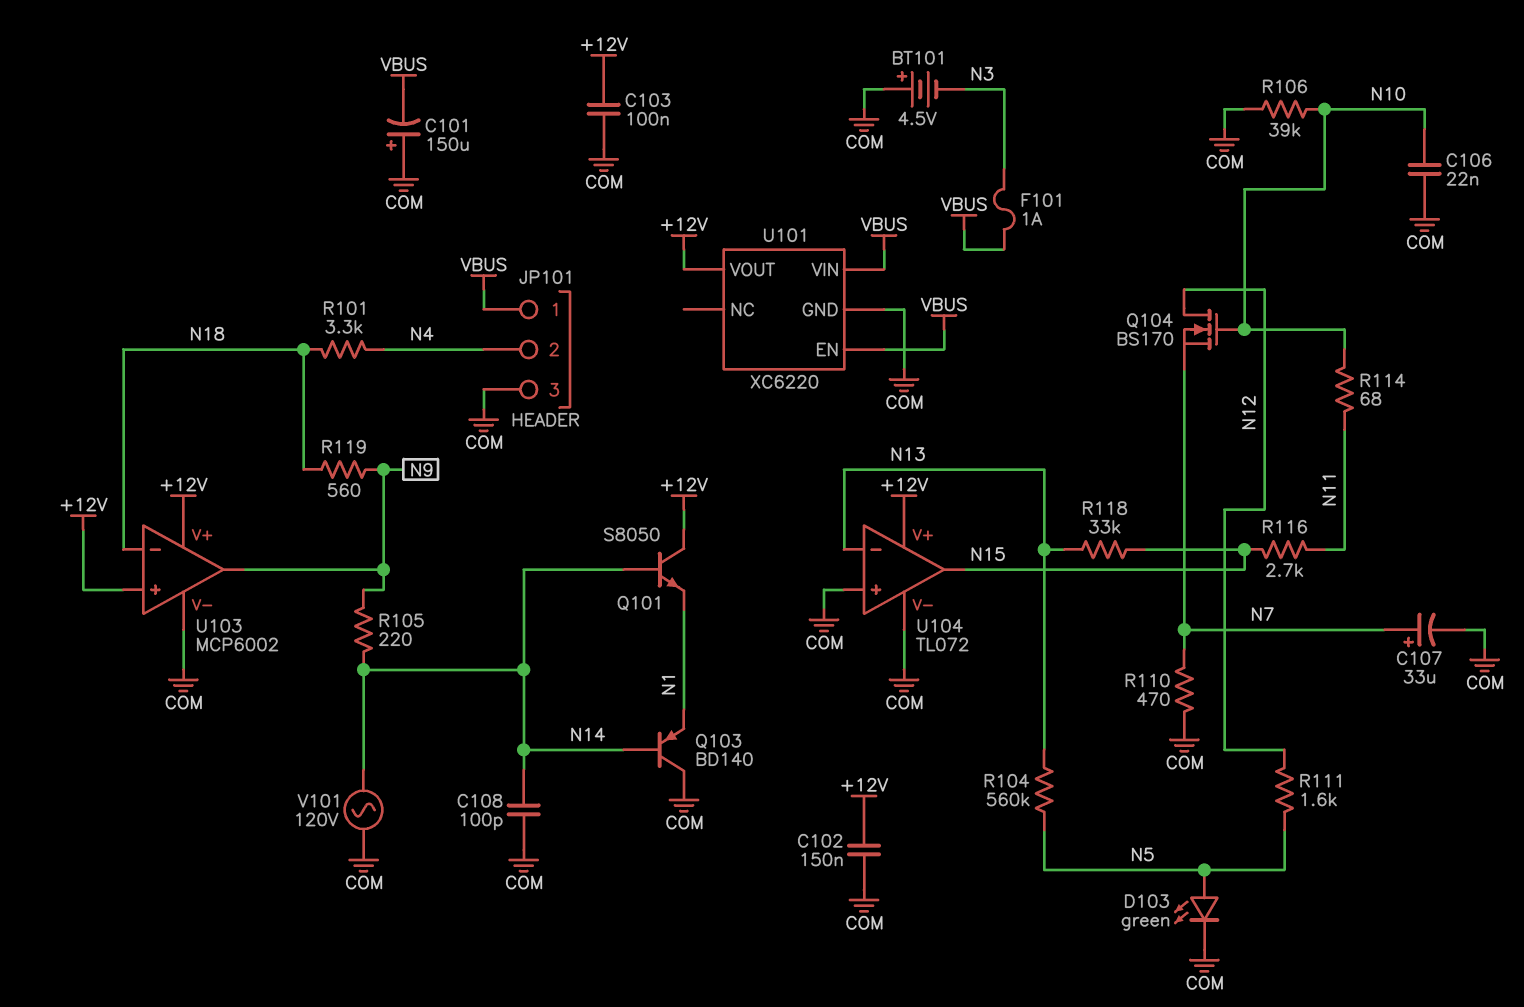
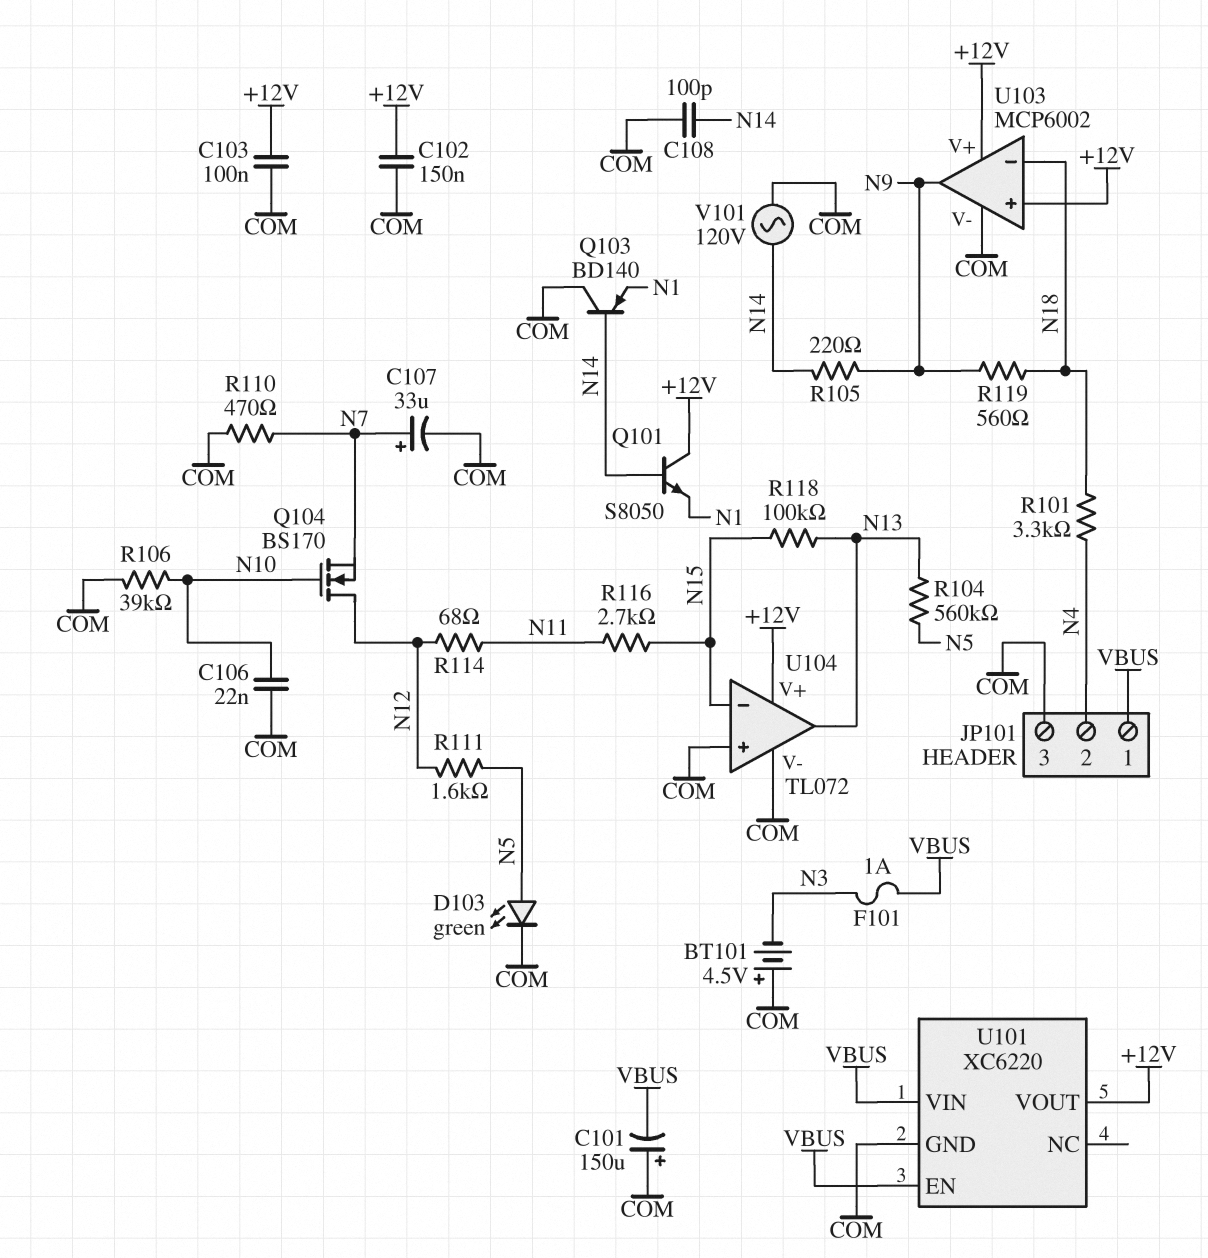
R114: 68 (N10, N11) -> 68 (N11, N12)
R118: 33k (N13, N15) -> 100k (N13, N15)
U104 pin in-: N13 -> N15
U104 pin out: N15 -> N13

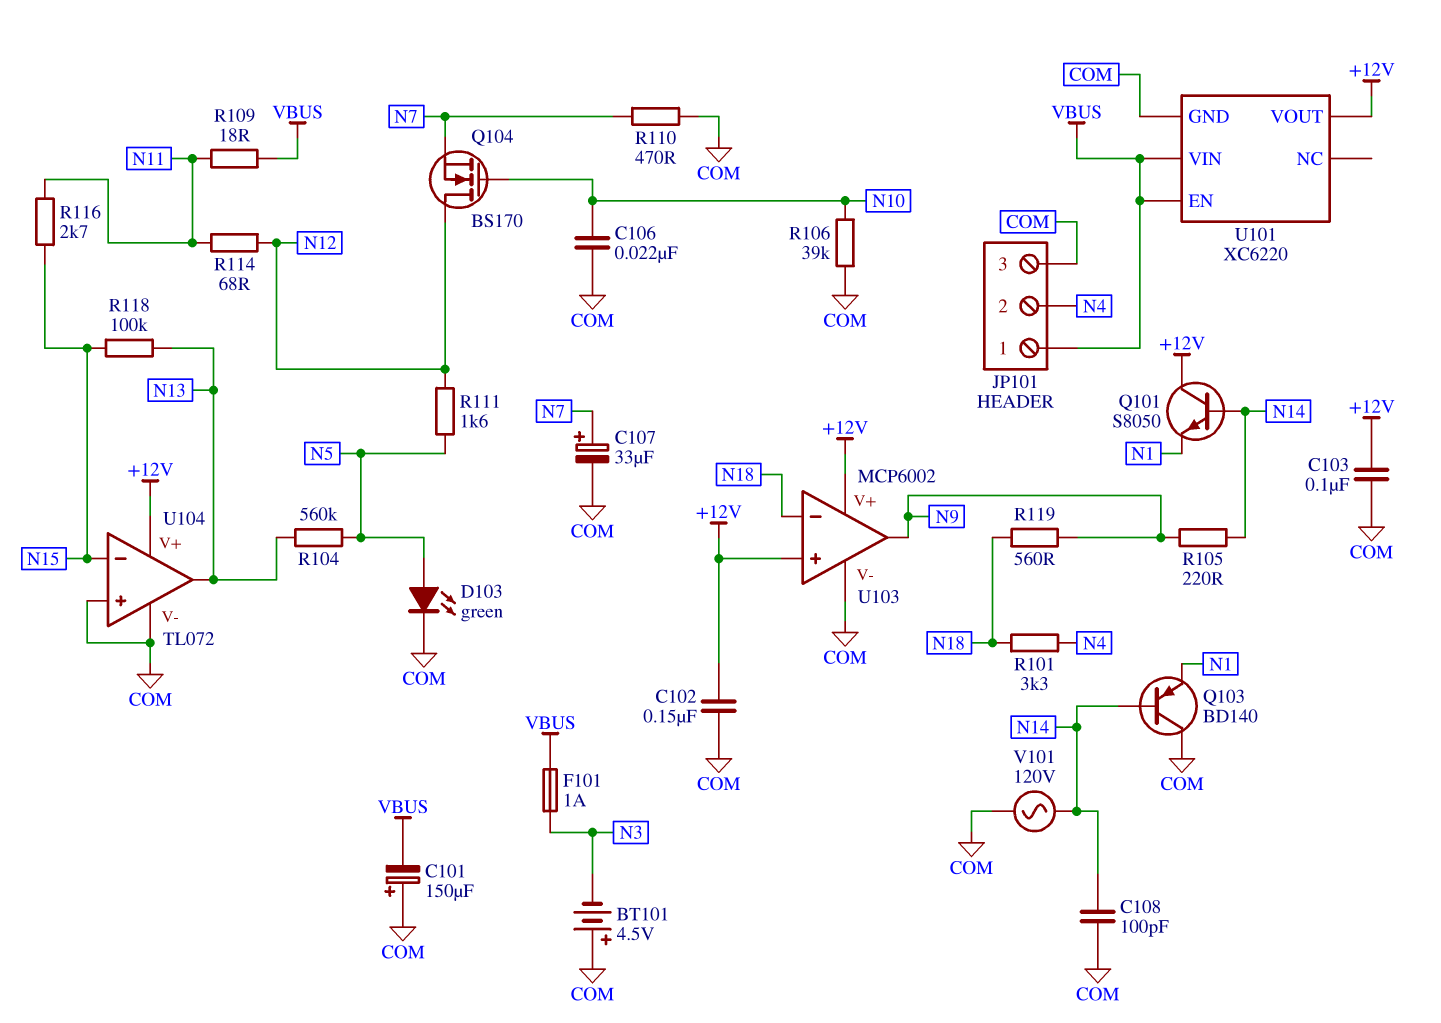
R109: none -> 18 (N11, VBUS)

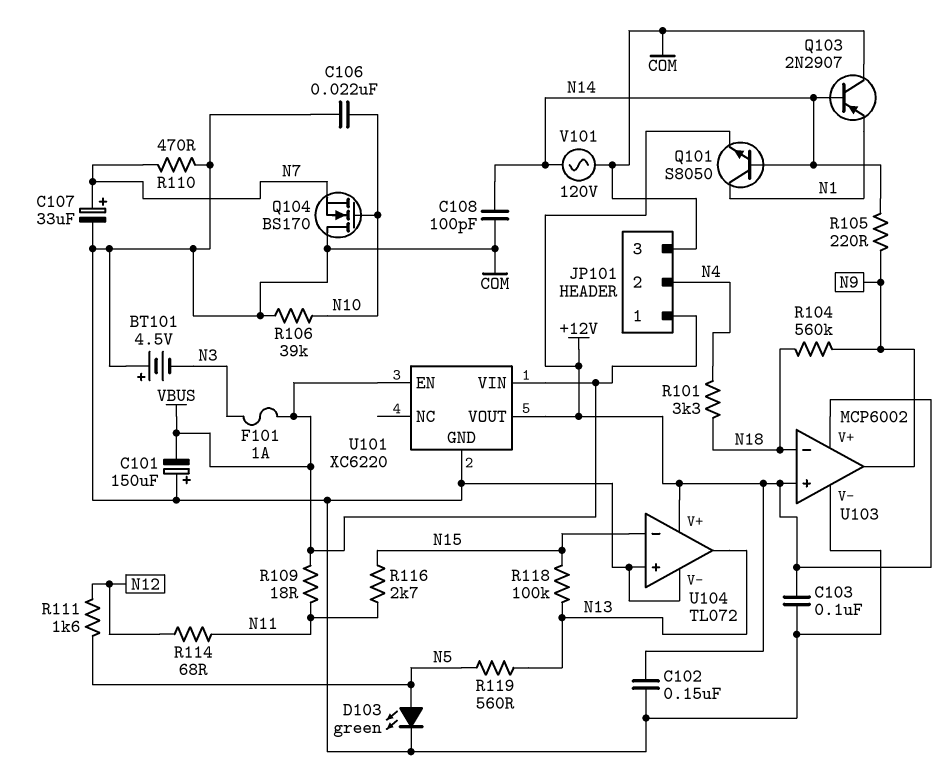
Q101: NPN S8050 (B N14, C +12V, E N1) -> NPN S8050 (B N14, C N1, E +12V)
Q103: PNP BD140 (B N14, C COM, E N1) -> PNP 2N2907 (B N14, C COM, E N1)
Q104: NMOS BS170 (G N10, D N12, S N7) -> NMOS BS170 (G N10, D COM, S N7)
R104: 560k (N5, N13) -> 560k (N9, N18)
R119: 560 (N9, N18) -> 560 (N5, N13)

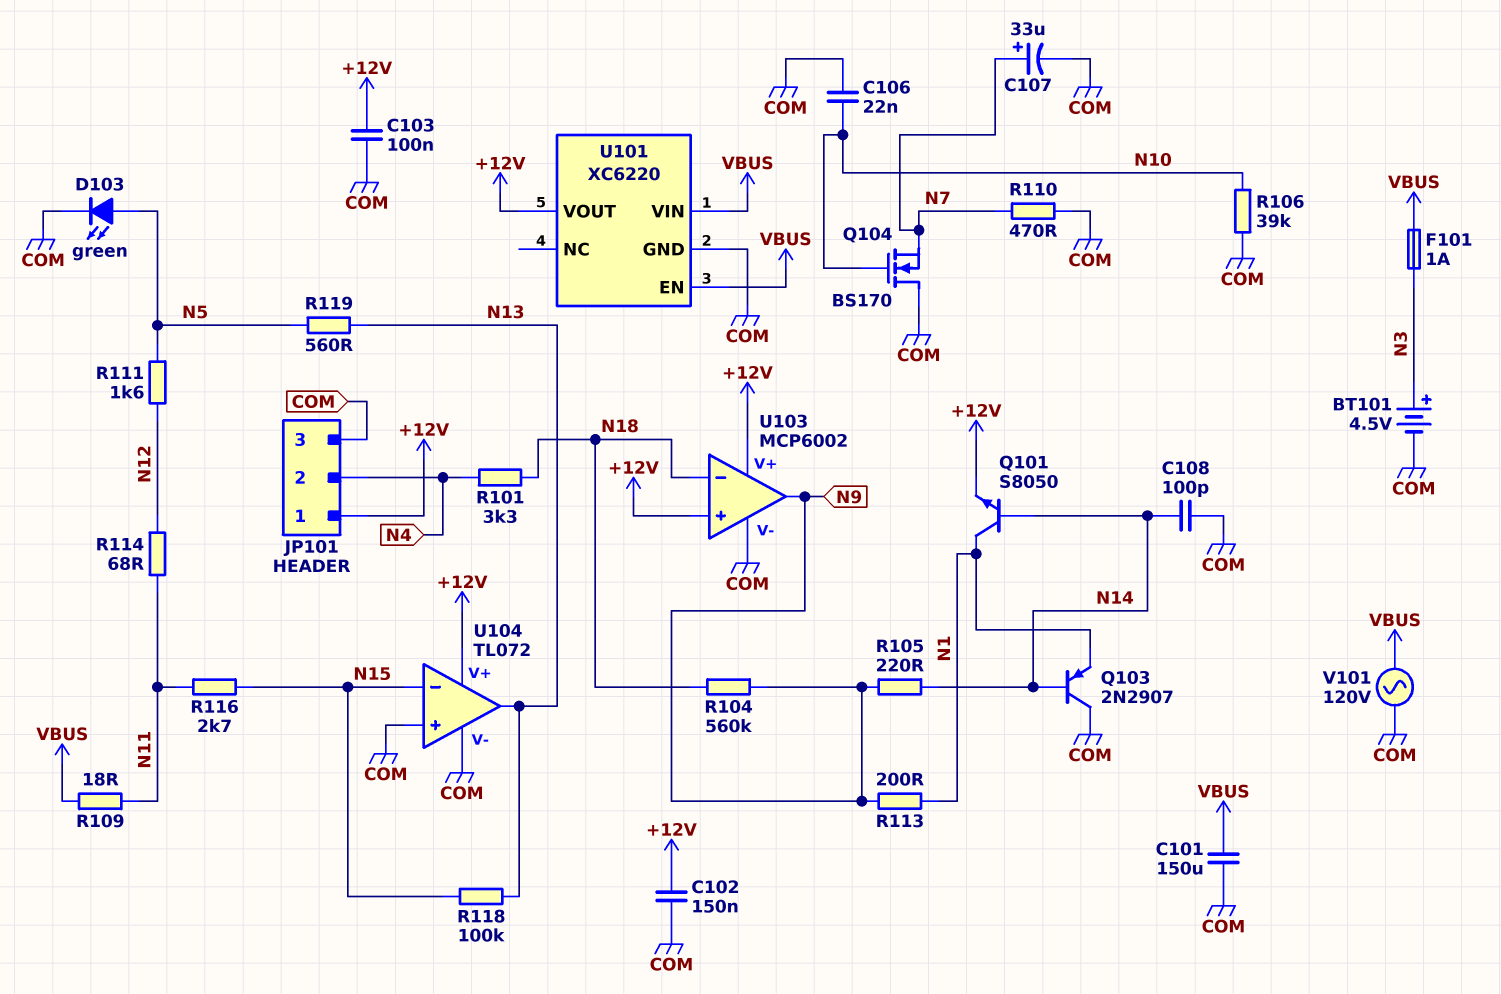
BT101: 4.5V (plus COM, minus N3) -> 4.5V (plus N3, minus COM)
C101: 150uF (plus COM, minus VBUS) -> 150uF (COM, VBUS)
JP101 pin 1: VBUS -> +12V
R113: none -> 200 (N1, N9)
V101: AC 120V (COM, N14) -> AC 120V (COM, VBUS)

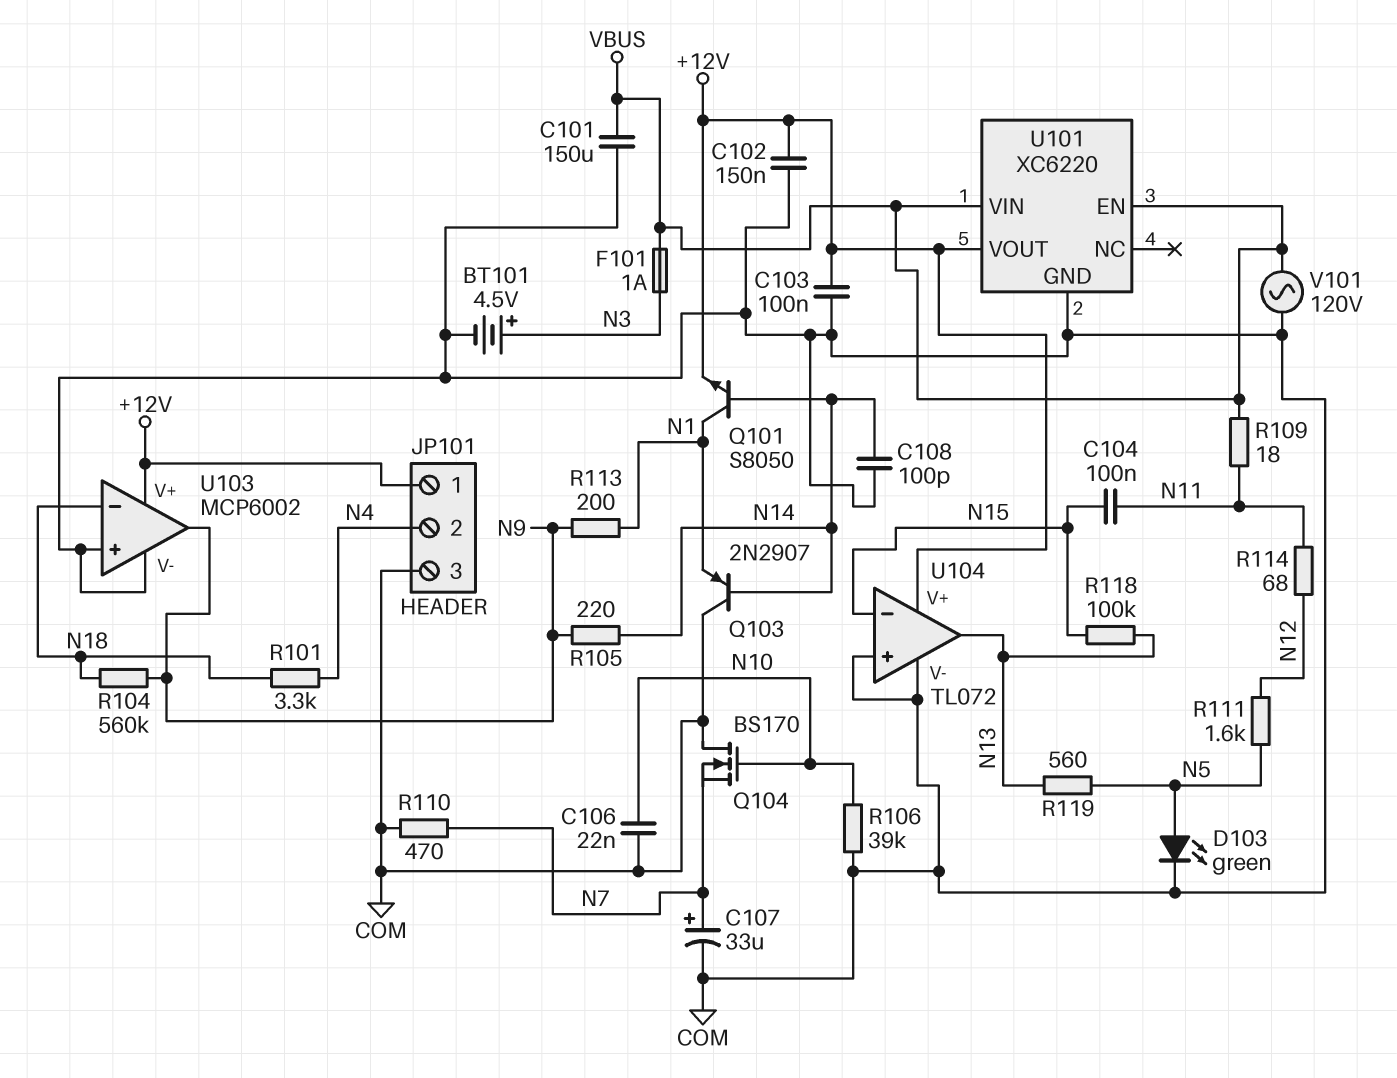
C104: none -> 100nF (N11, N15)
R116: 2.7k (N11, N15) -> none
U103 pin in+: +12V -> COM

